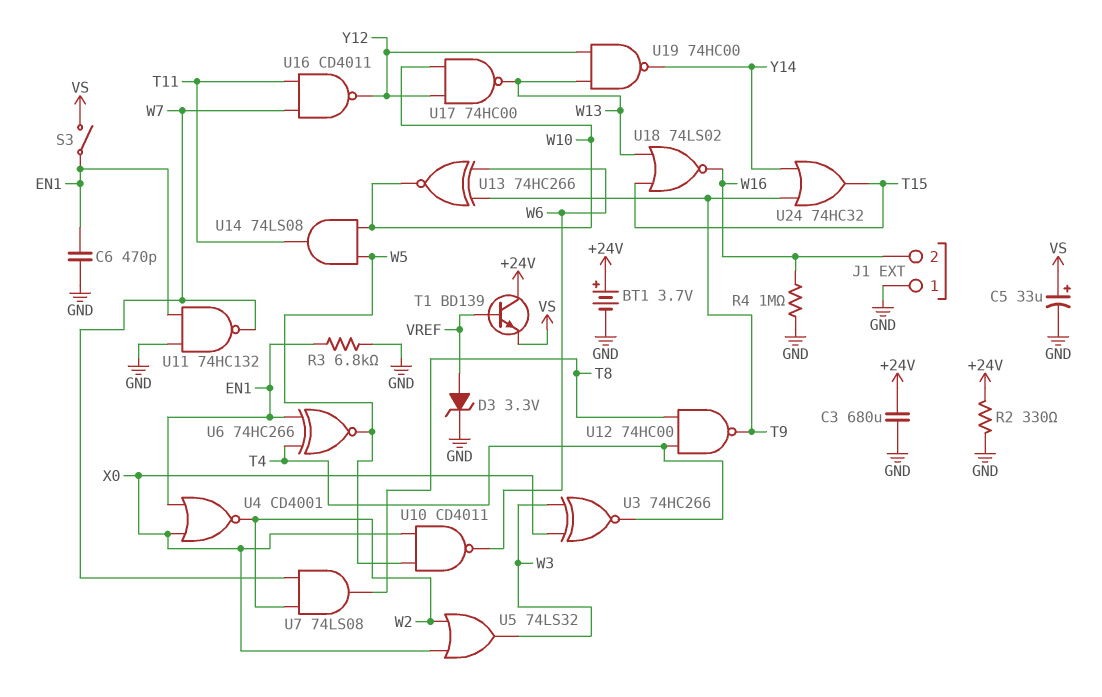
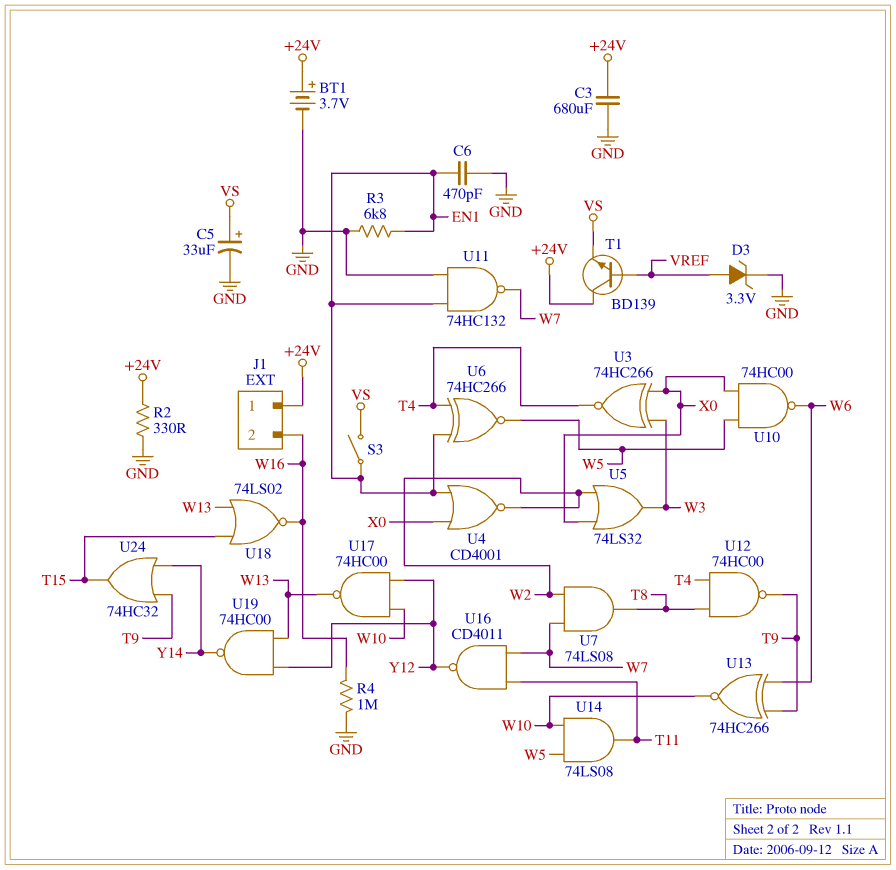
J1 pin 1: GND -> +24V
U10: NAND CD4011 (in W5, in X0, out W6) -> NAND 74HC00 (in W5, in X0, out W6)

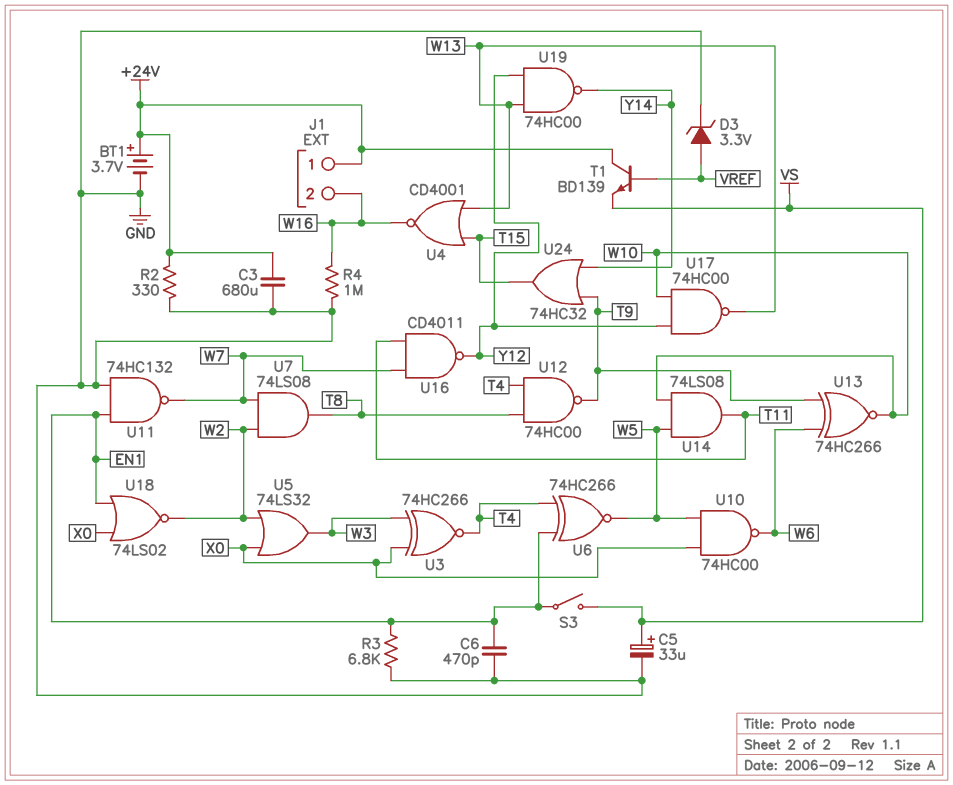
U4: NOR CD4001 (in EN1, in X0, out W2) -> NOR CD4001 (in T15, in W13, out W16)
U18: NOR 74LS02 (in T15, in W13, out W16) -> NOR 74LS02 (in EN1, in X0, out W2)

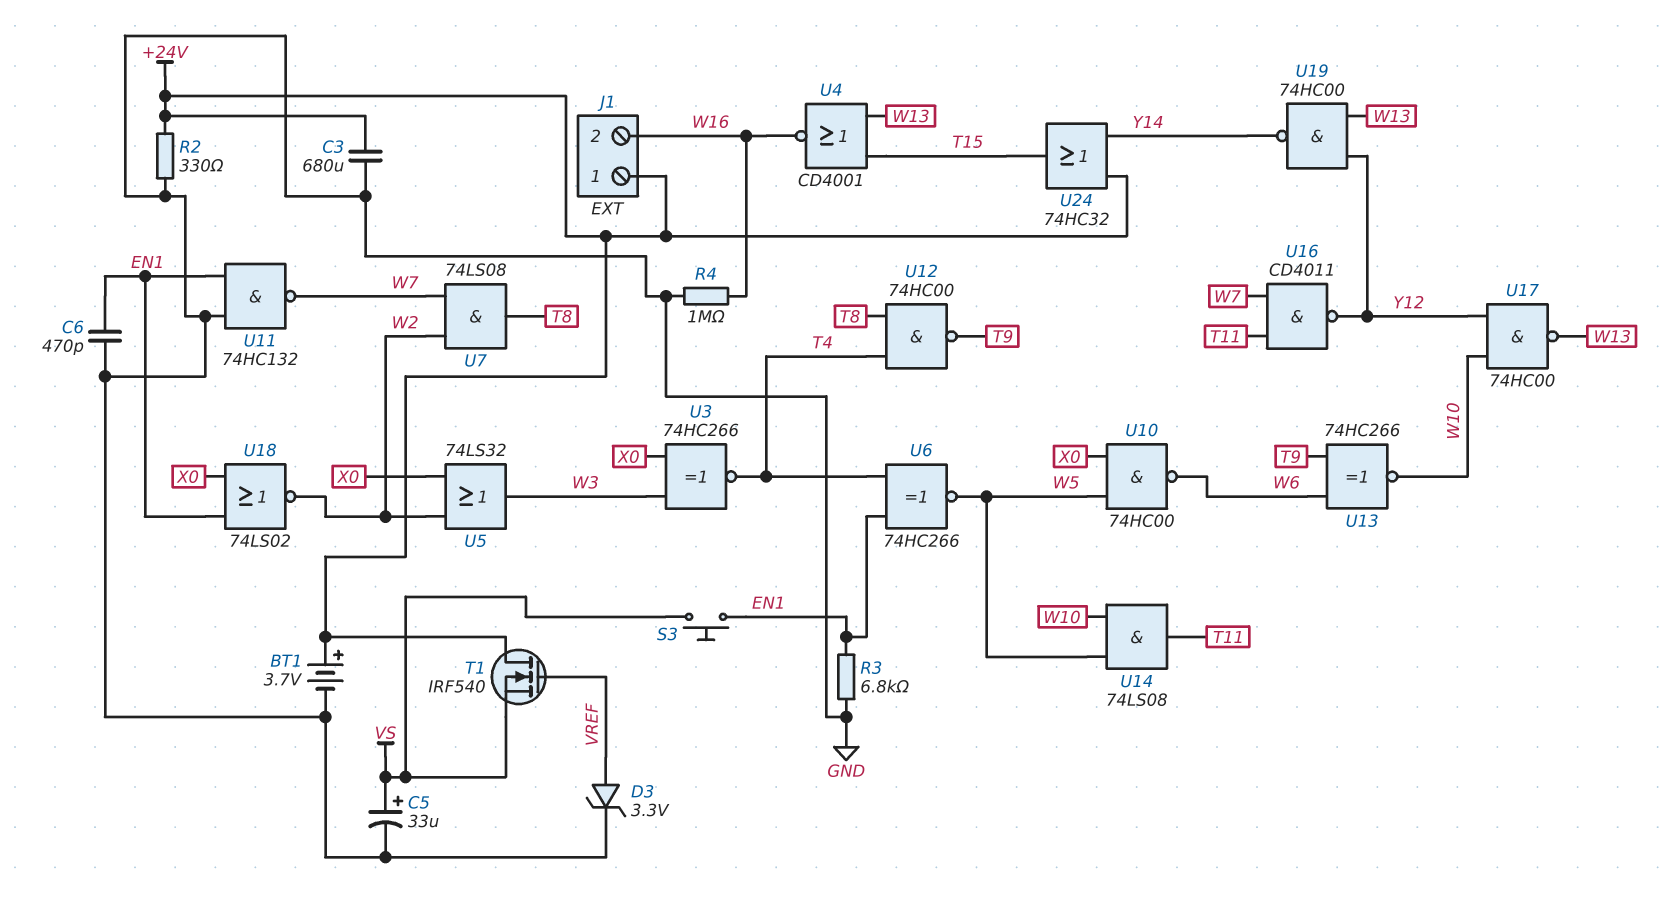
S3: switch (EN1, VS) -> button (EN1, VS)
T1: NPN BD139 (B VREF, C +24V, E VS) -> NMOS IRF540 (G VREF, D +24V, S VS)
U24: OR 74HC32 (in T9, in Y14, out T15) -> OR 74HC32 (in +24V, in Y14, out T15)

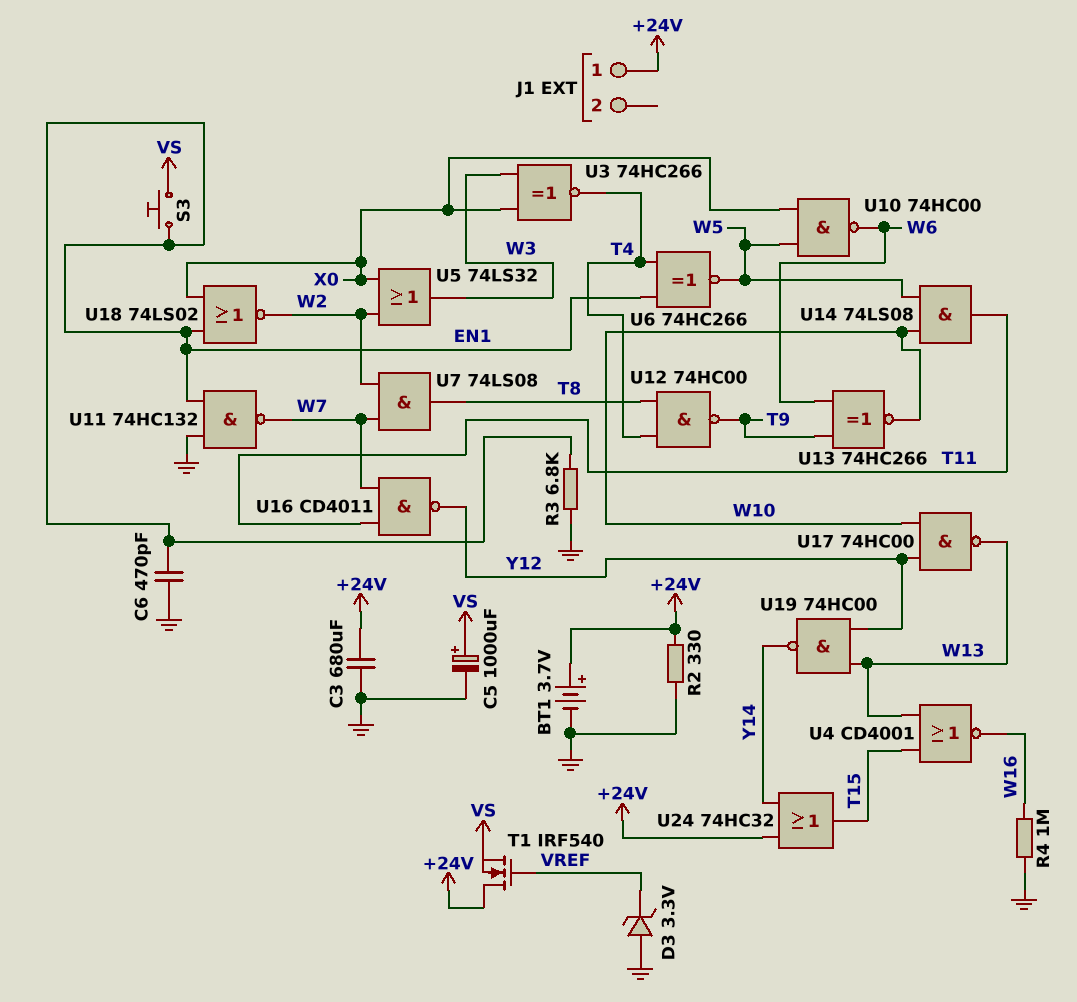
C5: 33uF (plus VS, minus GND) -> 1000uF (plus VS, minus GND)
D3: zener 3.3V (A VREF, K GND) -> zener 3.3V (A GND, K VREF)
J1 pin 2: W16 -> none

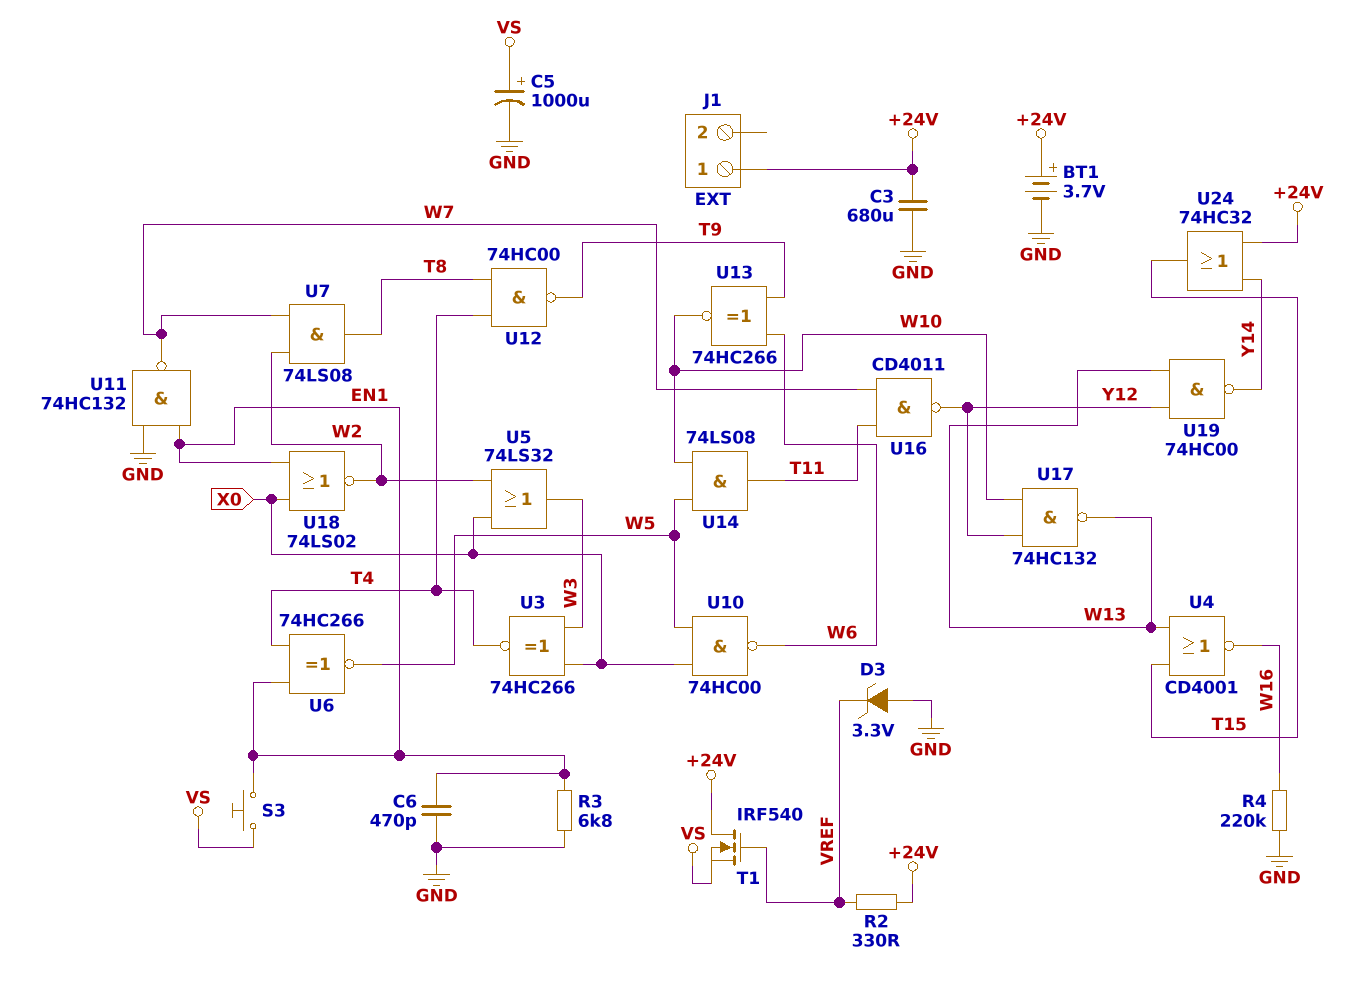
R2: 330 (+24V, GND) -> 330 (+24V, VREF)
R4: 1M (GND, W16) -> 220k (GND, W16)
U17: NAND 74HC00 (in W10, in Y12, out W13) -> NAND 74HC132 (in W10, in Y12, out W13)

